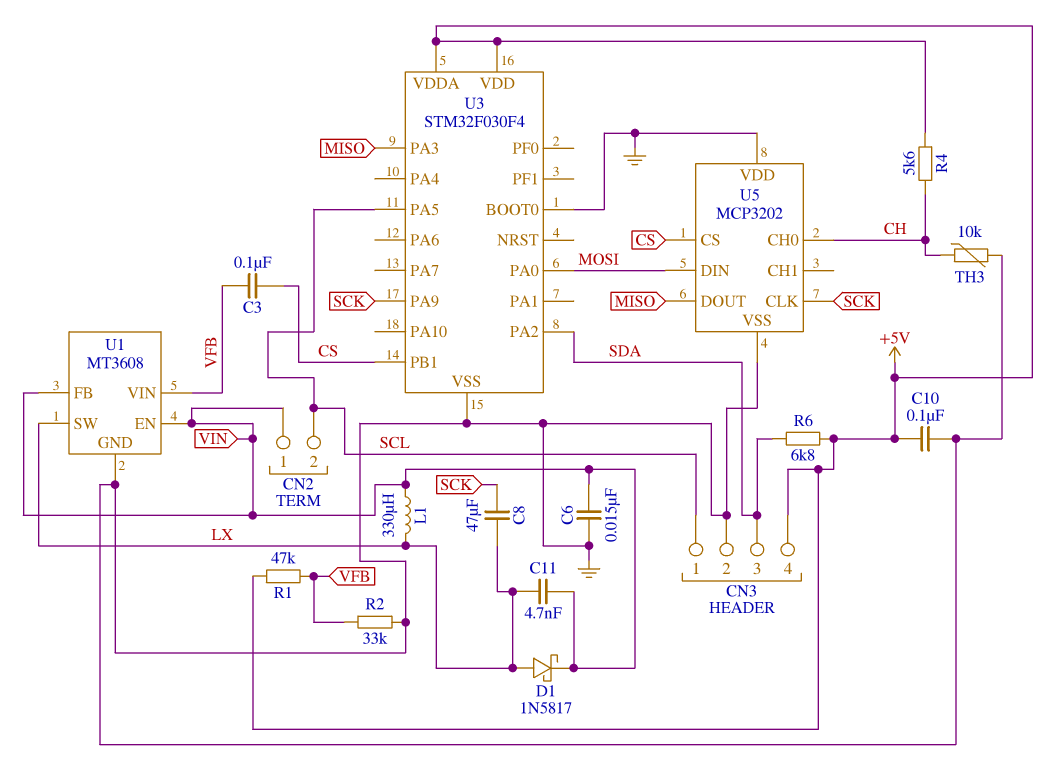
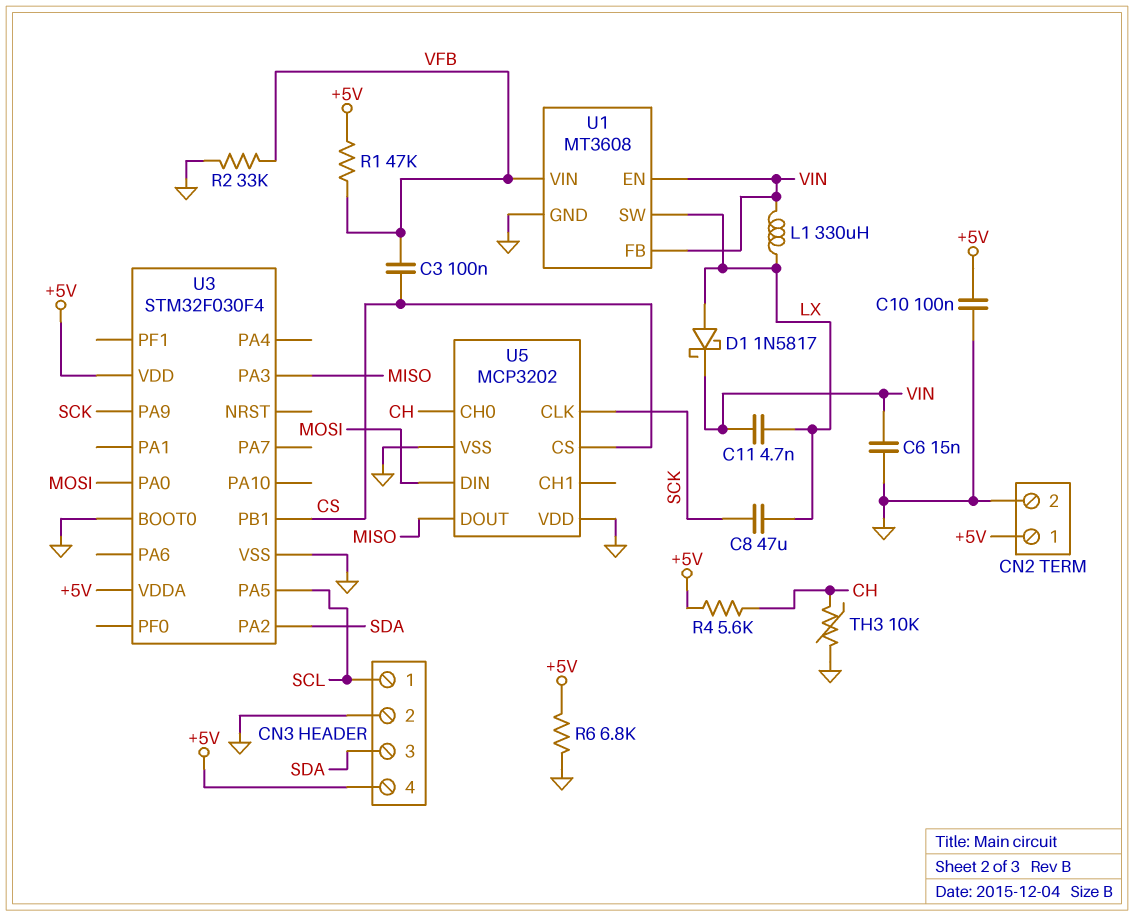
CN2 pin 1: VIN -> +5V
CN2 pin 2: SCL -> GND
R6: 6.8k (+5V, SDA) -> 6.8k (+5V, GND)

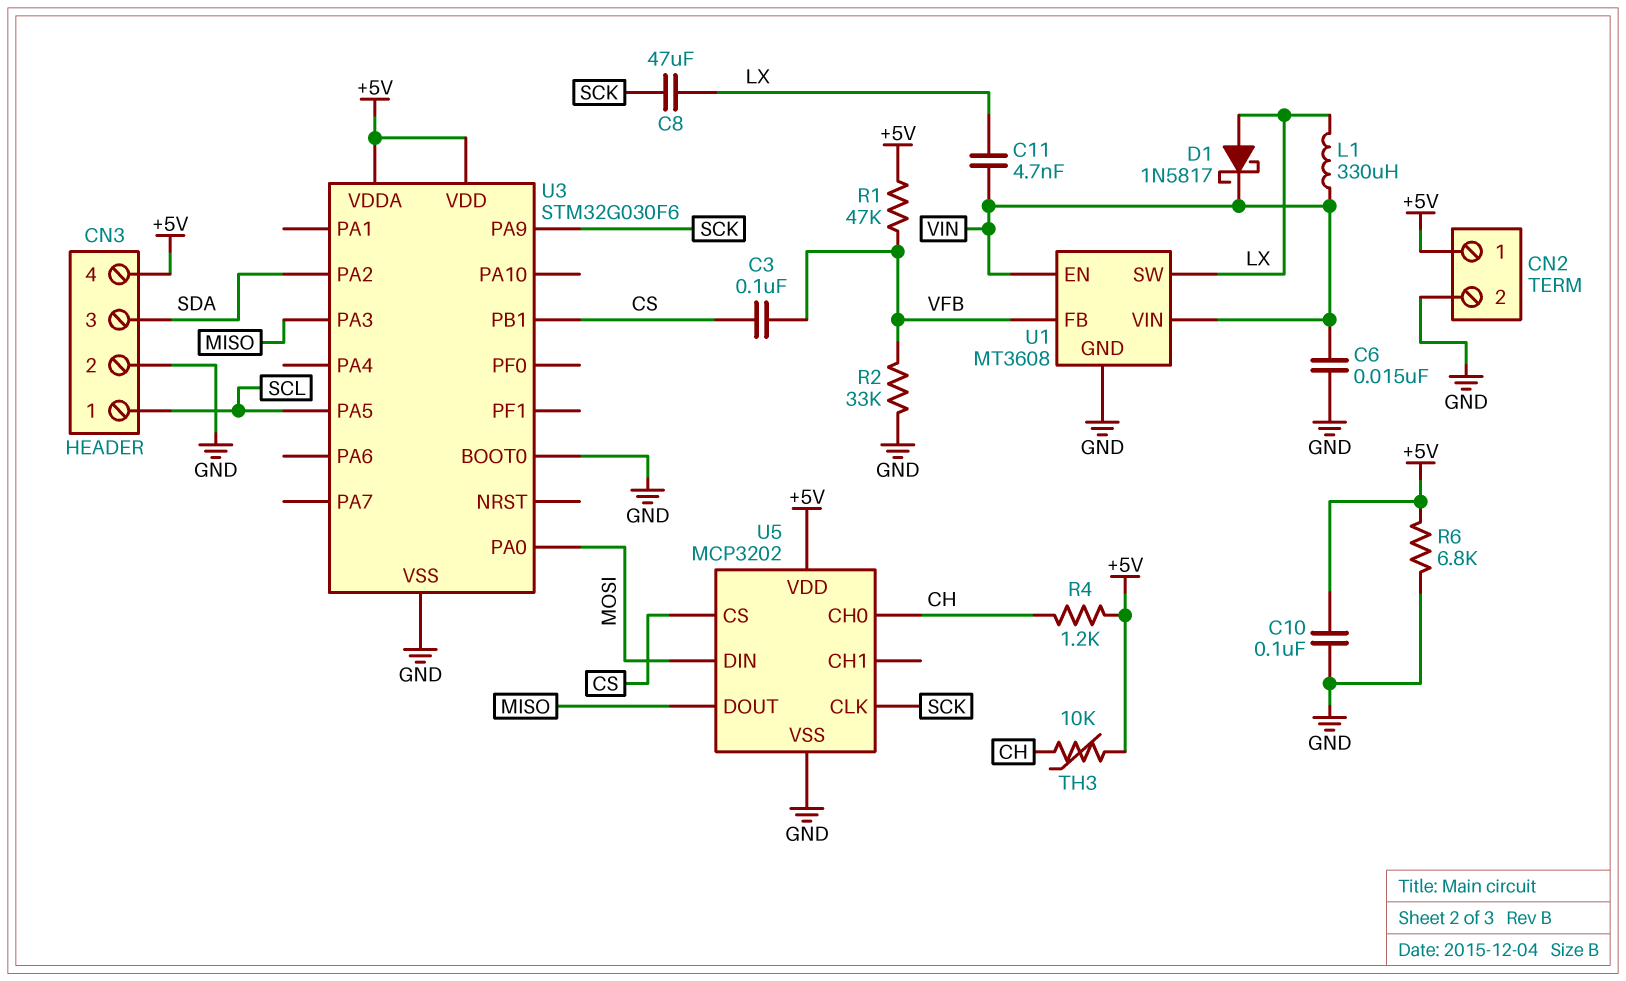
R4: 5.6k (+5V, CH) -> 1.2k (+5V, CH)
TH3: 10k (CH, GND) -> 10k (+5V, CH)
U1 pin FB: VIN -> VFB
U1 pin VIN: VFB -> VIN
U3: STM32F030F4 -> STM32G030F6
U5 pin VDD: GND -> +5V

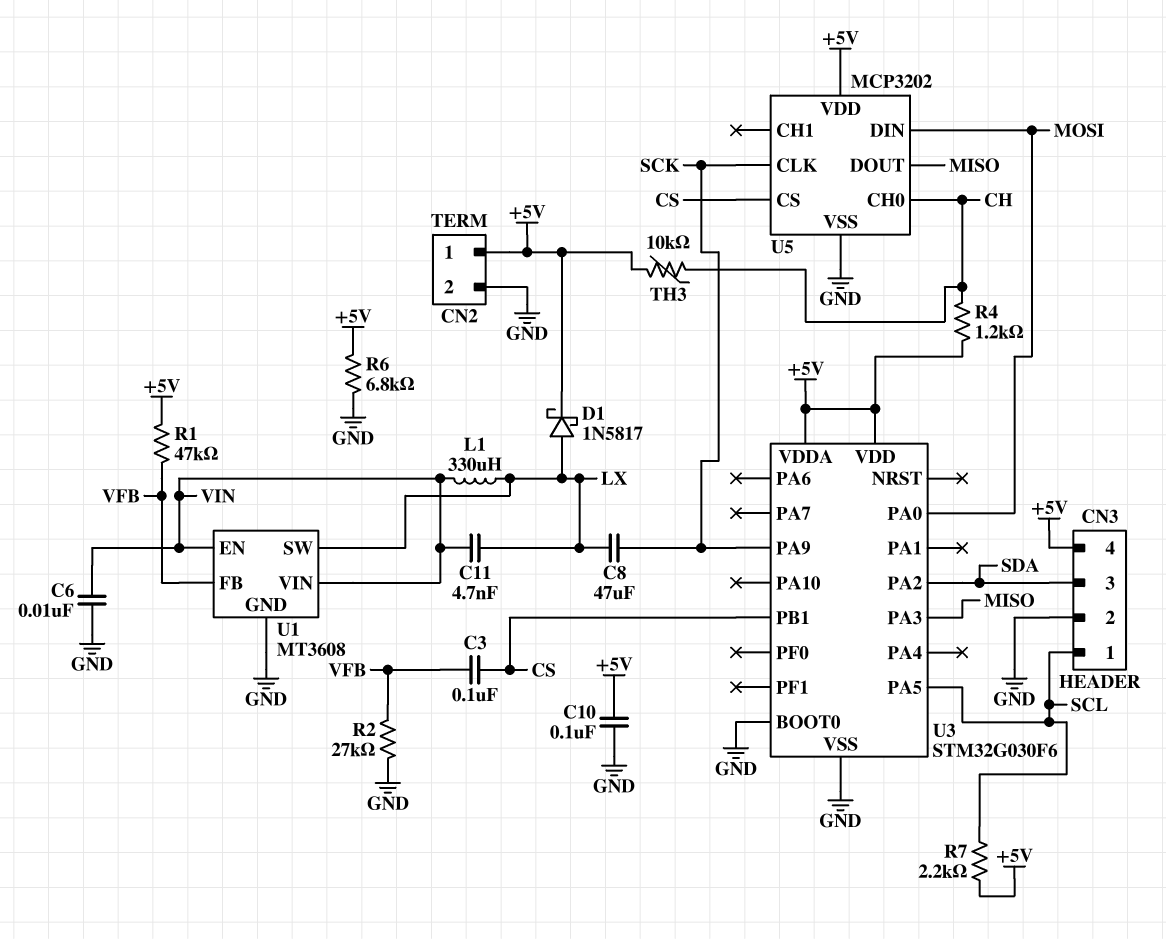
C6: 15nF (GND, VIN) -> 10nF (GND, VIN)
D1: schottky 1N5817 (A LX, K VIN) -> schottky 1N5817 (A LX, K +5V)
R2: 33k (GND, VFB) -> 27k (GND, VFB)
R7: none -> 2.2k (+5V, SCL)

